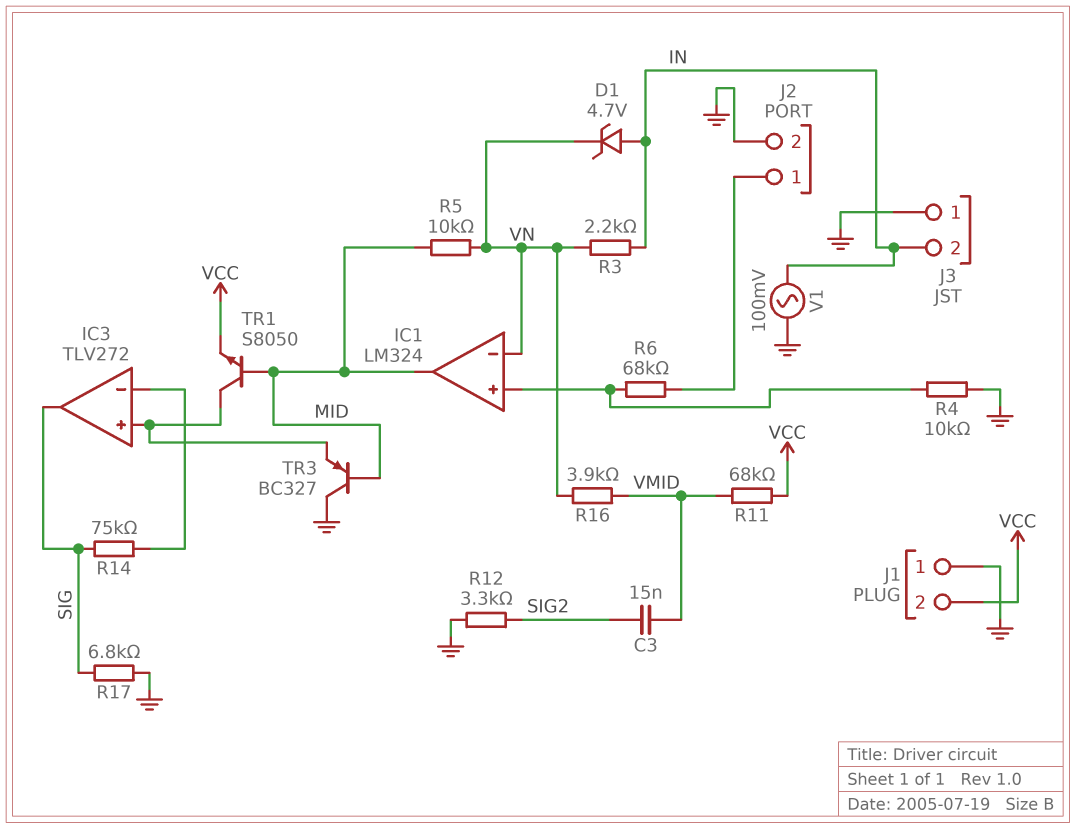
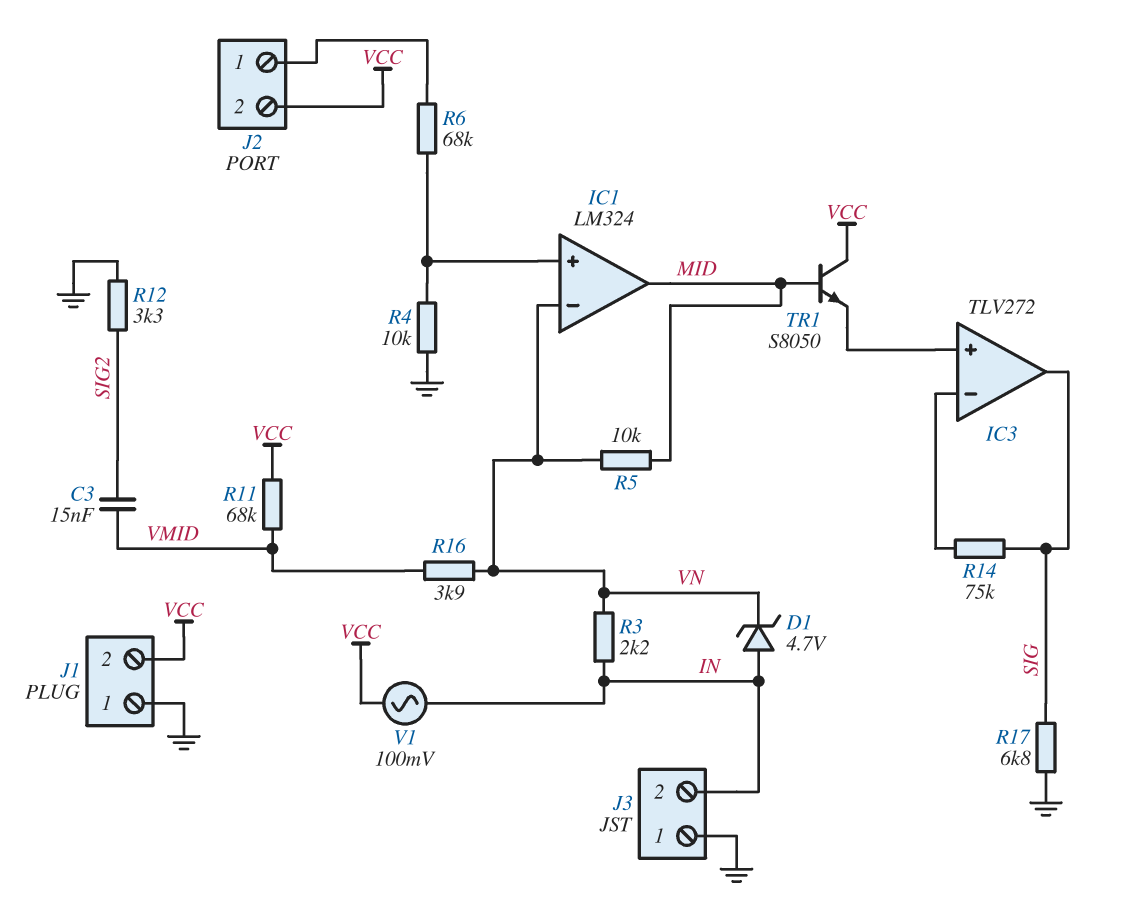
J2 pin 2: GND -> VCC
TR1: NPN S8050 (B MID, C IC3/in+, E VCC) -> NPN S8050 (B MID, C VCC, E IC3/in+)
TR3: PNP BC327 (B MID, C GND, E IC3/in+) -> none
V1: AC 100mV (GND, IN) -> AC 100mV (IN, VCC)

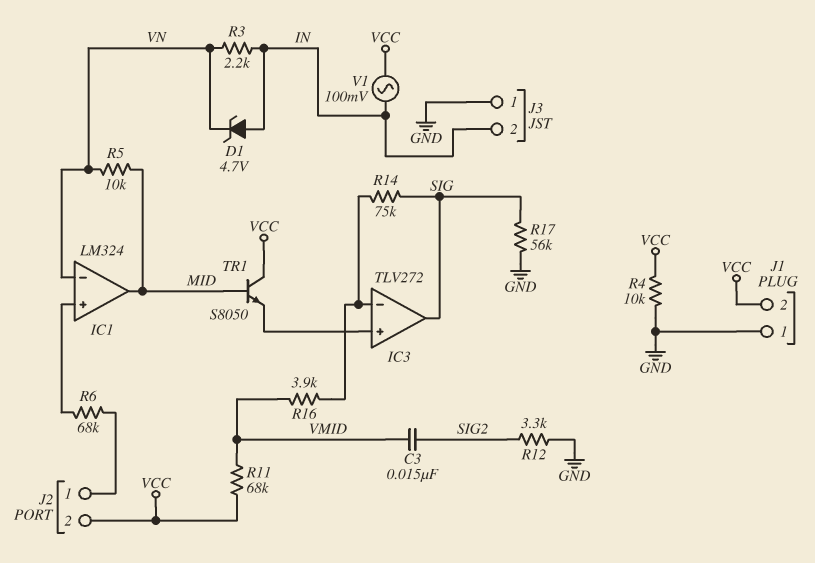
R4: 10k (GND, IC1/in+) -> 10k (GND, VCC)
R16: 3.9k (VMID, VN) -> 3.9k (IC3/in-, VMID)
R17: 6.8k (GND, SIG) -> 56k (GND, SIG)

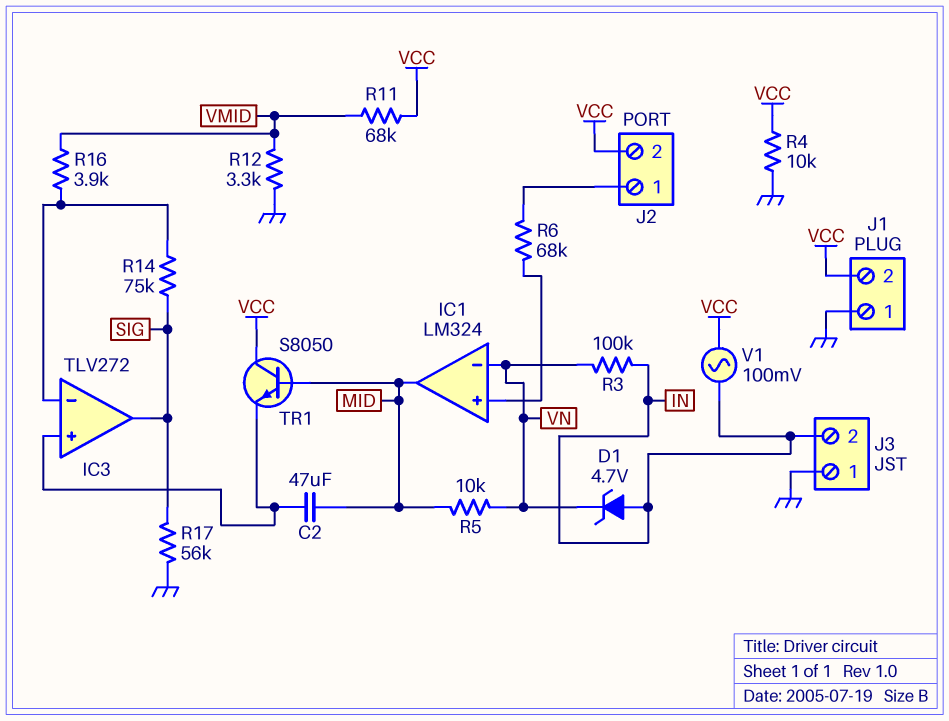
C2: none -> 47uF (IC3/in+, MID)
C3: 15nF (SIG2, VMID) -> none
R3: 2.2k (IN, VN) -> 100k (IN, VN)
R12: 3.3k (GND, SIG2) -> 3.3k (GND, VMID)

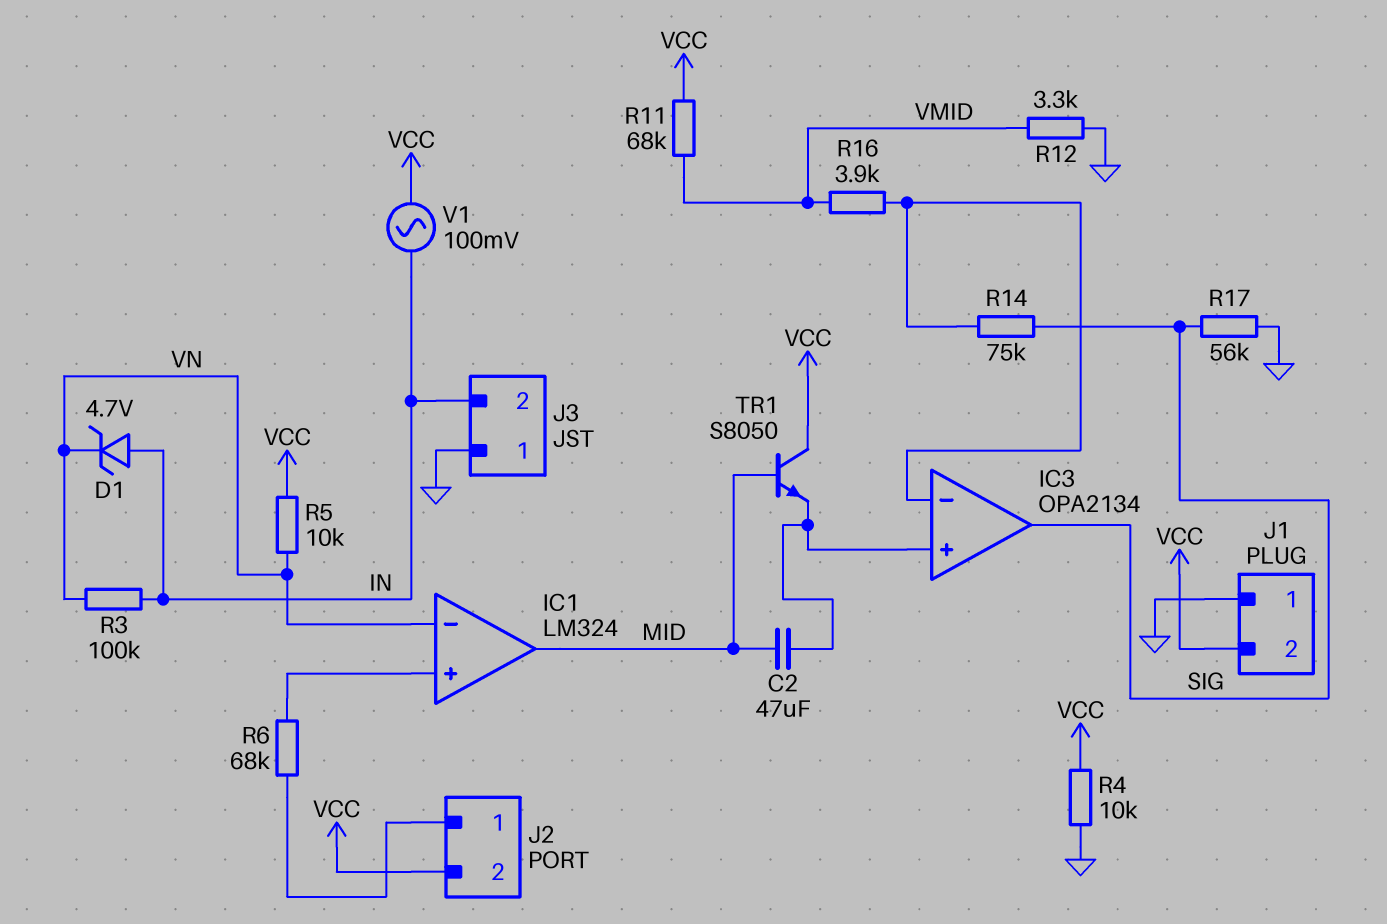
IC3: TLV272 -> OPA2134
R5: 10k (MID, VN) -> 10k (VCC, VN)

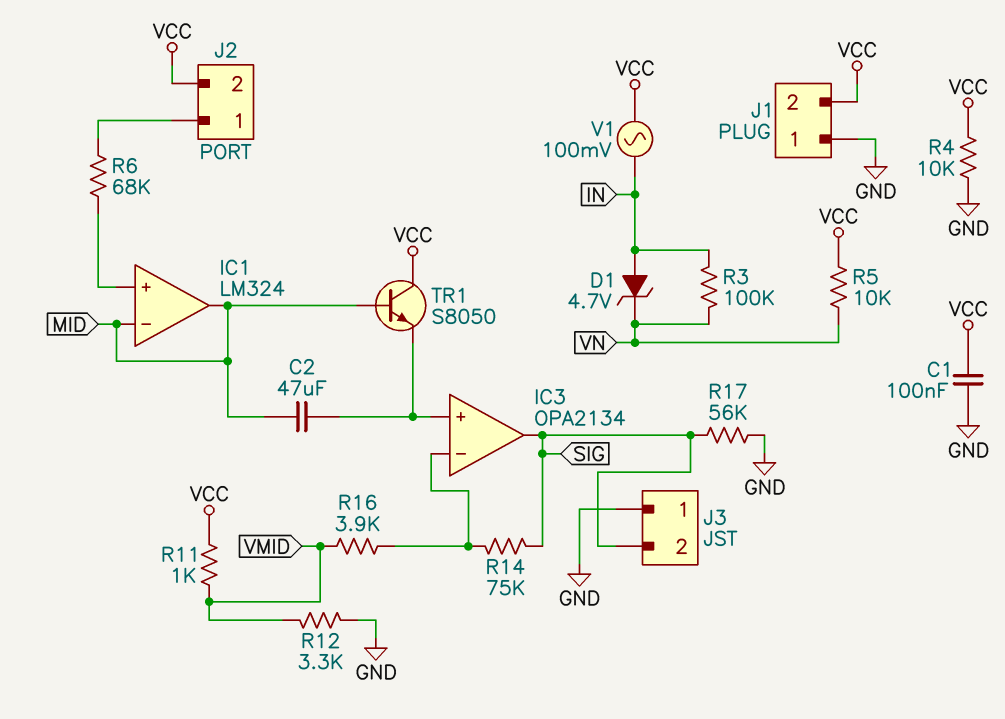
C1: none -> 100nF (GND, VCC)
IC1 pin in-: VN -> MID
J3 pin 2: IN -> SIG
R11: 68k (VCC, VMID) -> 1k (VCC, VMID)

